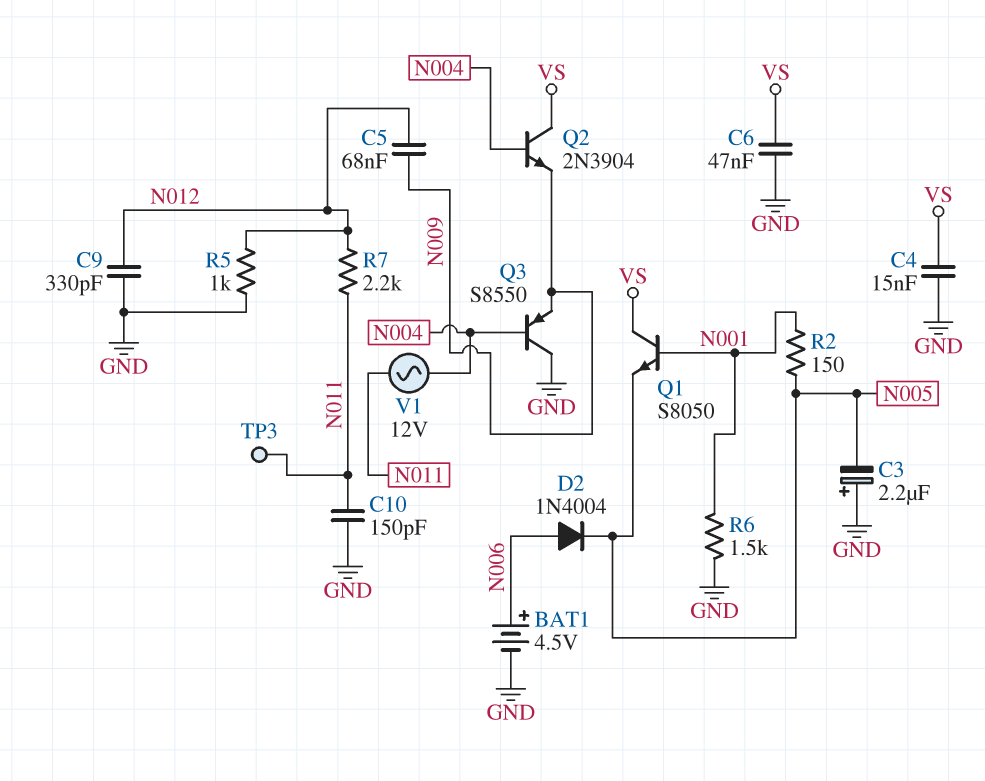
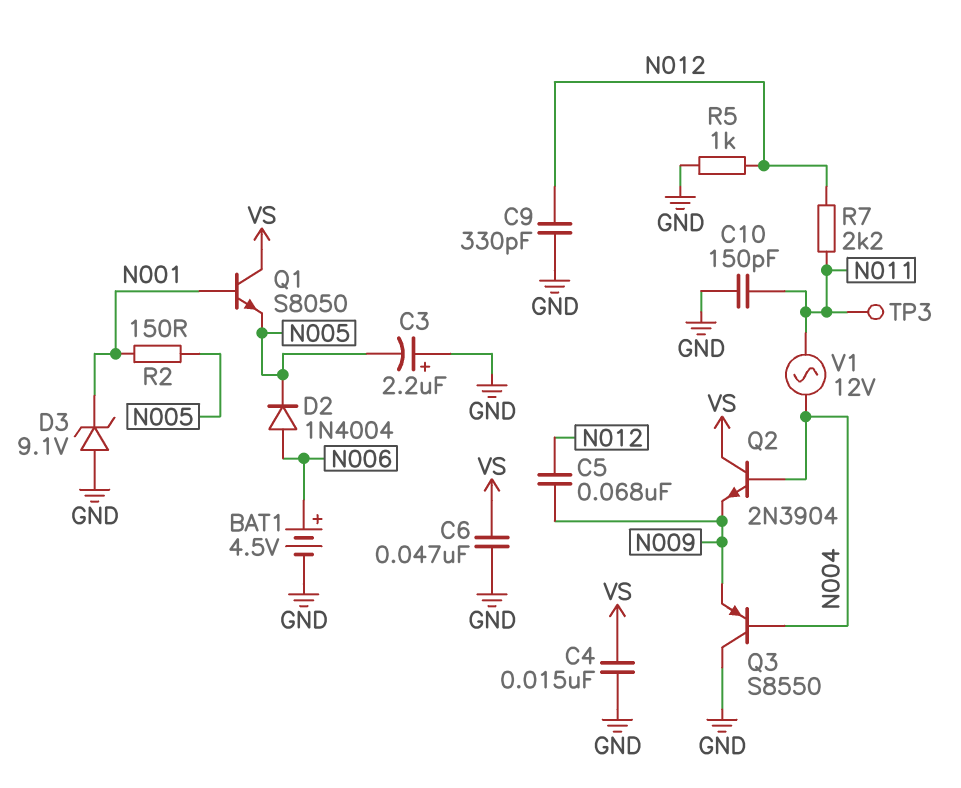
D3: none -> zener 9.1V (A GND, K N001)
R6: 1.5k (GND, N001) -> none

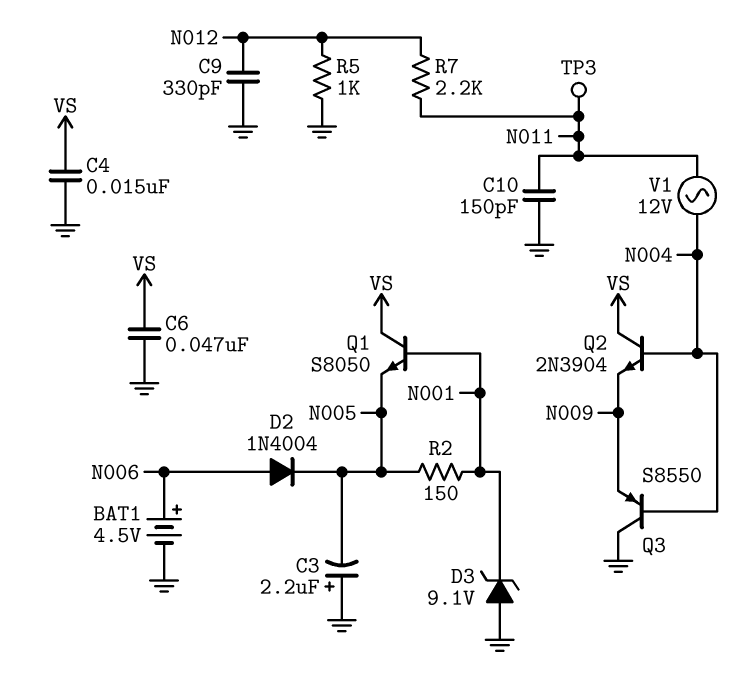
C5: 68nF (N009, N012) -> none

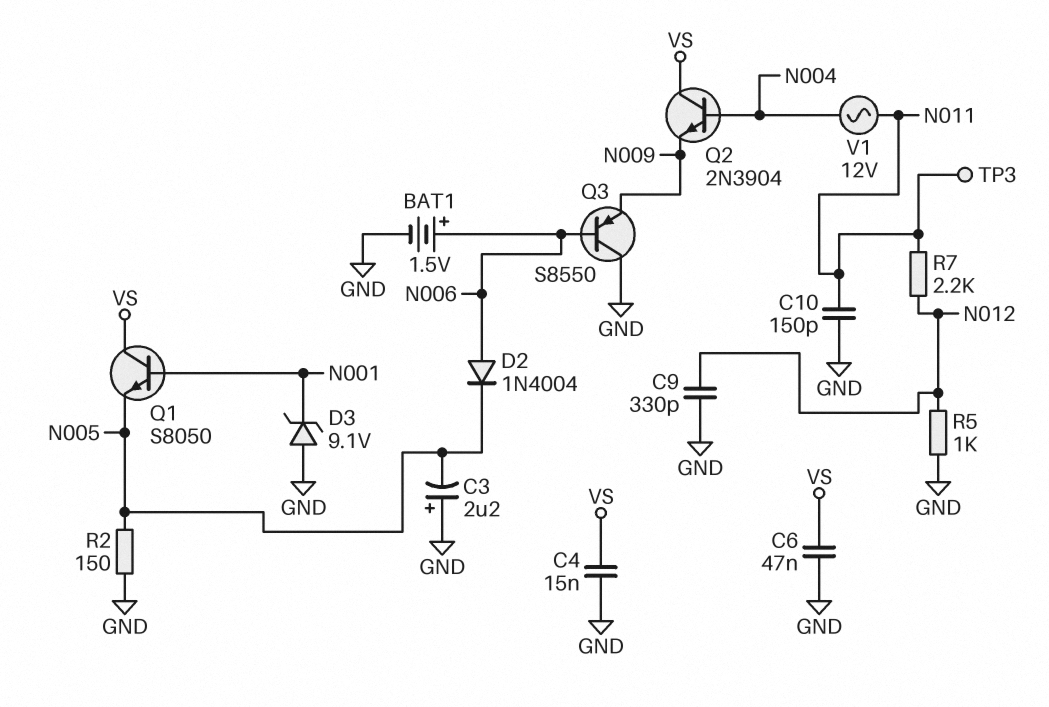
BAT1: 4.5V (plus N006, minus GND) -> 1.5V (plus N006, minus GND)
Q3: PNP S8550 (B N004, C GND, E N009) -> PNP S8550 (B N006, C GND, E N009)
R2: 150 (N001, N005) -> 150 (GND, N005)

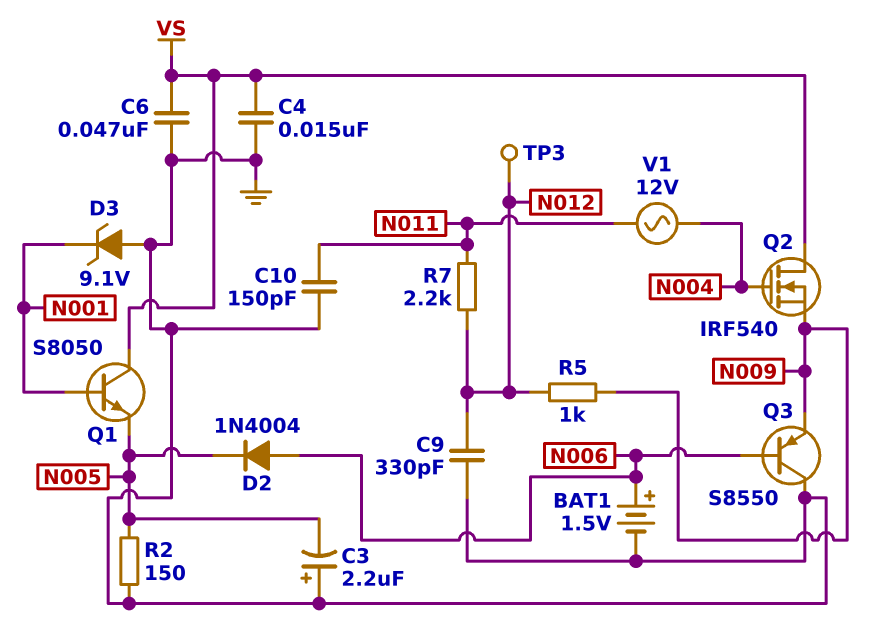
Q2: NPN 2N3904 (B N004, C VS, E N009) -> NMOS IRF540 (G N004, D VS, S N009)
R5: 1k (GND, N012) -> 1k (N009, N012)
TP3: test point (N011) -> test point (N012)

